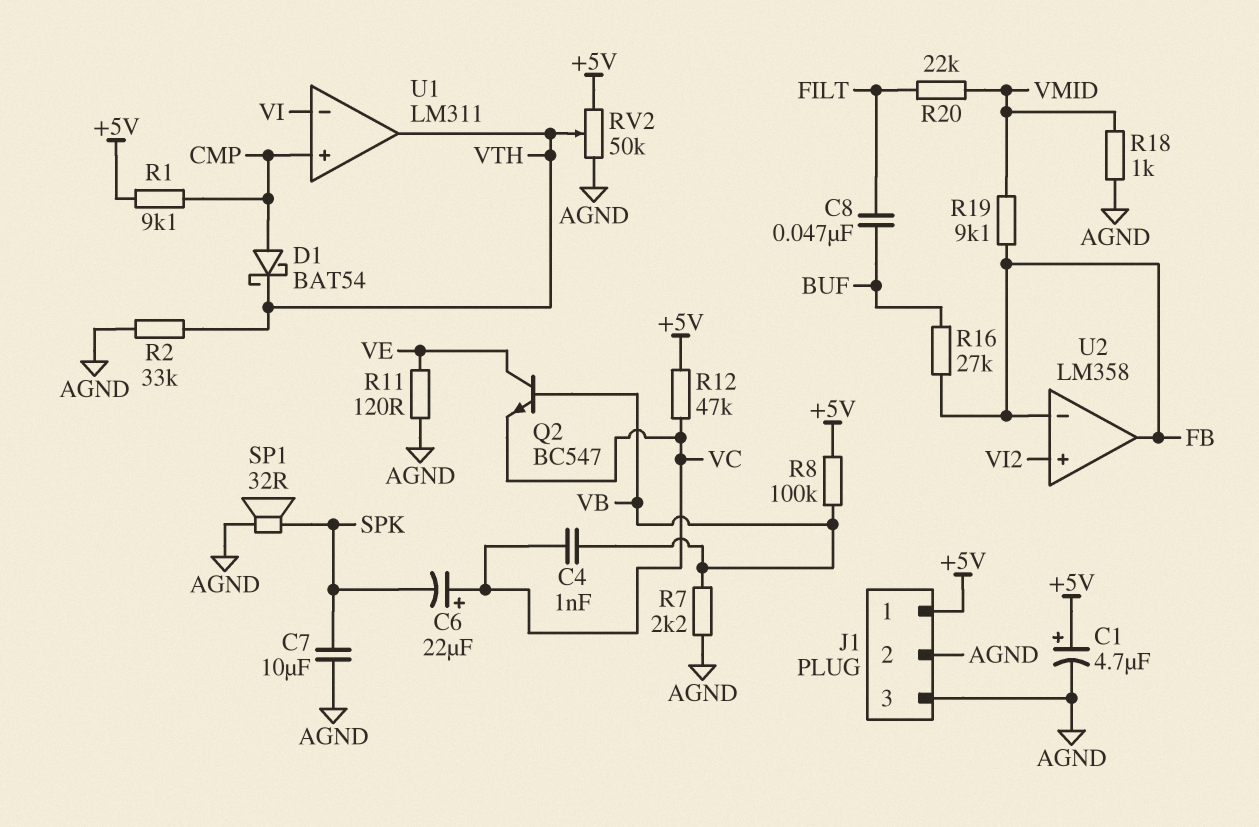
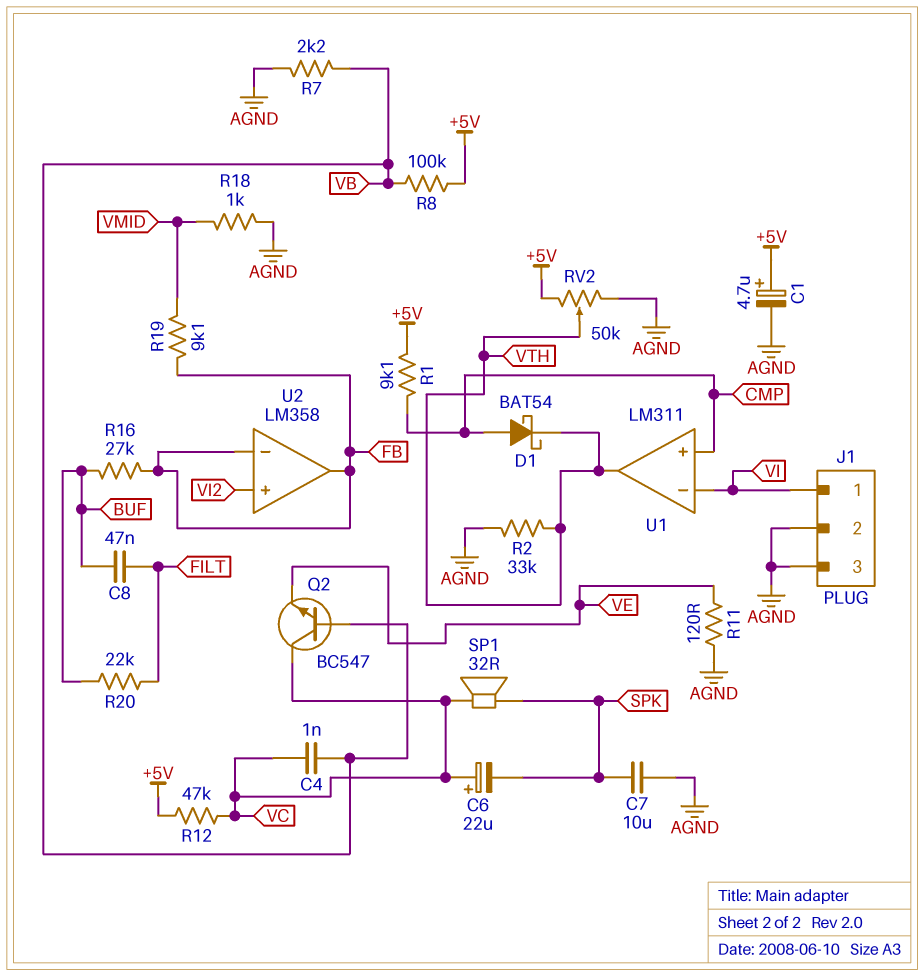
J1 pin 1: +5V -> VI
Q2: NPN BC547 (B VB, C VE, E VC) -> NPN BC547 (B VB, C VC, E VE)
R20: 22k (FILT, VMID) -> 22k (BUF, FILT)
SP1: speaker 32R (AGND, SPK) -> speaker 32R (SPK, VC)

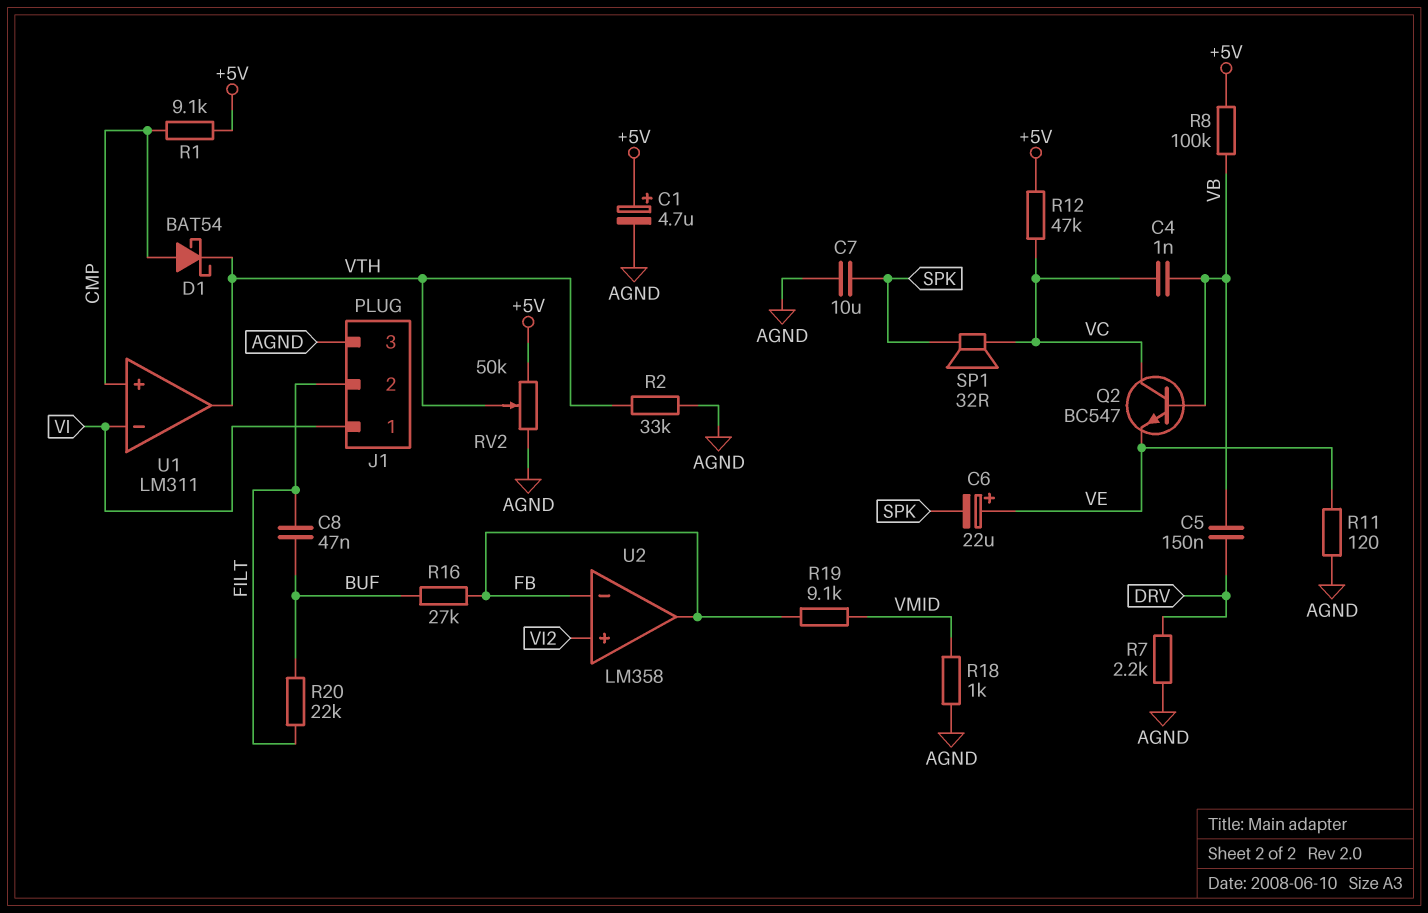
C5: none -> 150nF (DRV, VB)
C6: 22uF (plus VC, minus SPK) -> 22uF (plus VE, minus SPK)
J1 pin 2: AGND -> FILT
R7: 2.2k (AGND, VB) -> 2.2k (AGND, DRV)

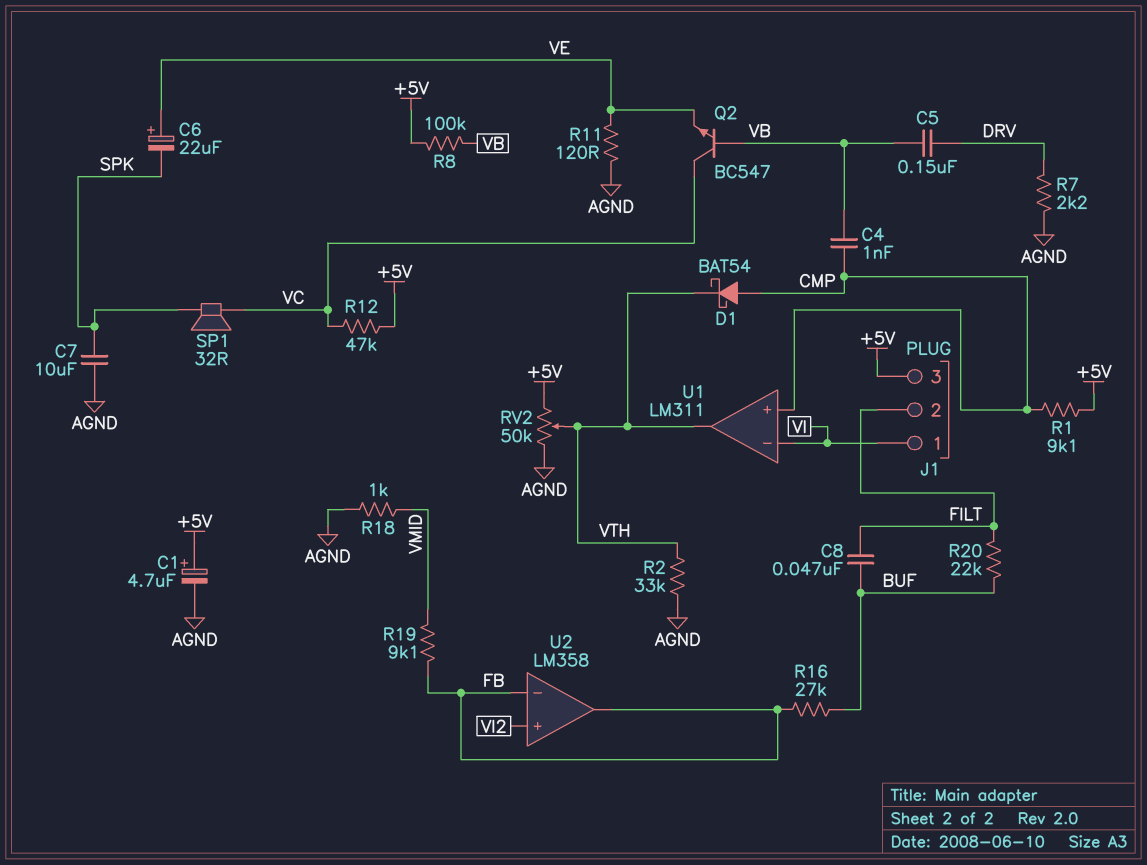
C4: 1nF (VB, VC) -> 1nF (CMP, VB)
J1 pin 3: AGND -> +5V

